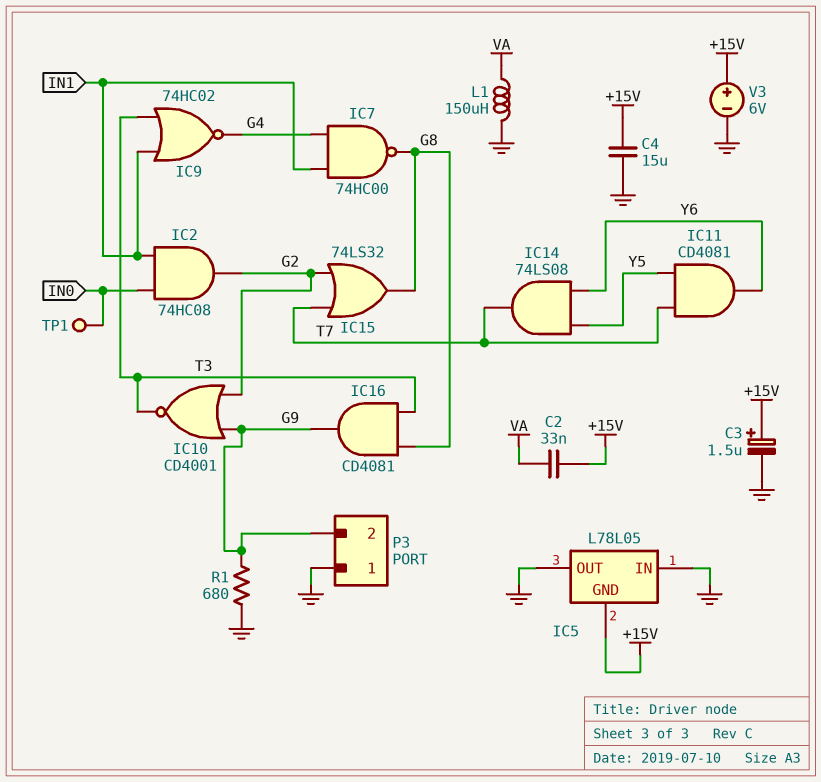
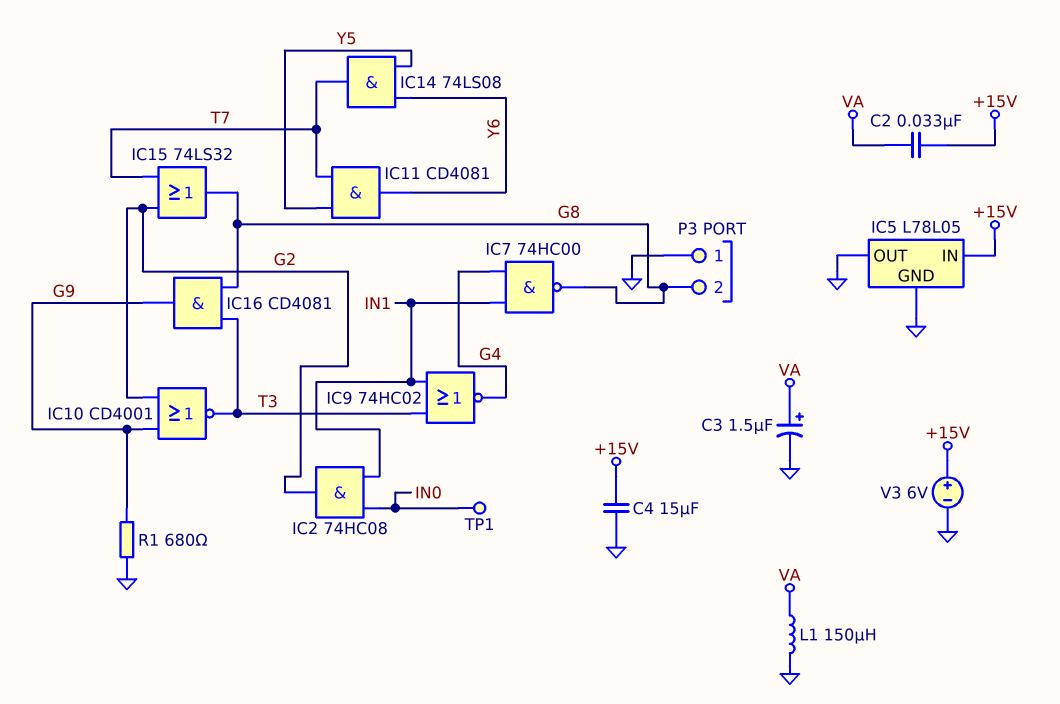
C3: 1.5uF (plus +15V, minus GND) -> 1.5uF (plus VA, minus GND)
IC5 pin GND: +15V -> GND
IC5 pin IN: GND -> +15V
P3 pin 2: G9 -> G8

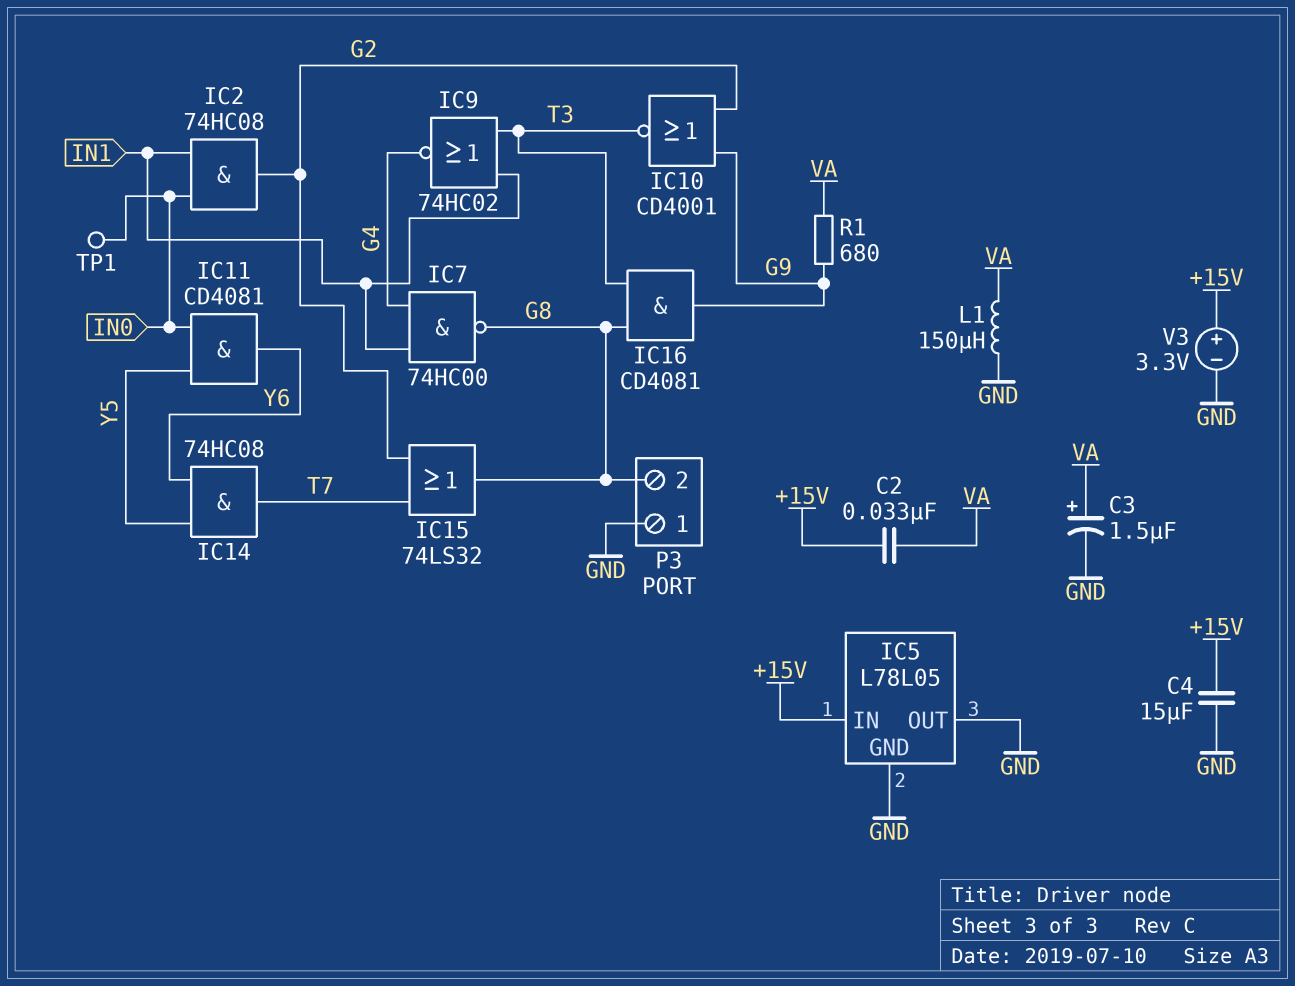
IC11: AND CD4081 (in T7, in Y5, out Y6) -> AND CD4081 (in IN0, in Y5, out Y6)
IC14: AND 74LS08 (in Y5, in Y6, out T7) -> AND 74HC08 (in Y5, in Y6, out T7)
R1: 680 (G9, GND) -> 680 (G9, VA)
V3: 6V (plus +15V, minus GND) -> 3.3V (plus +15V, minus GND)

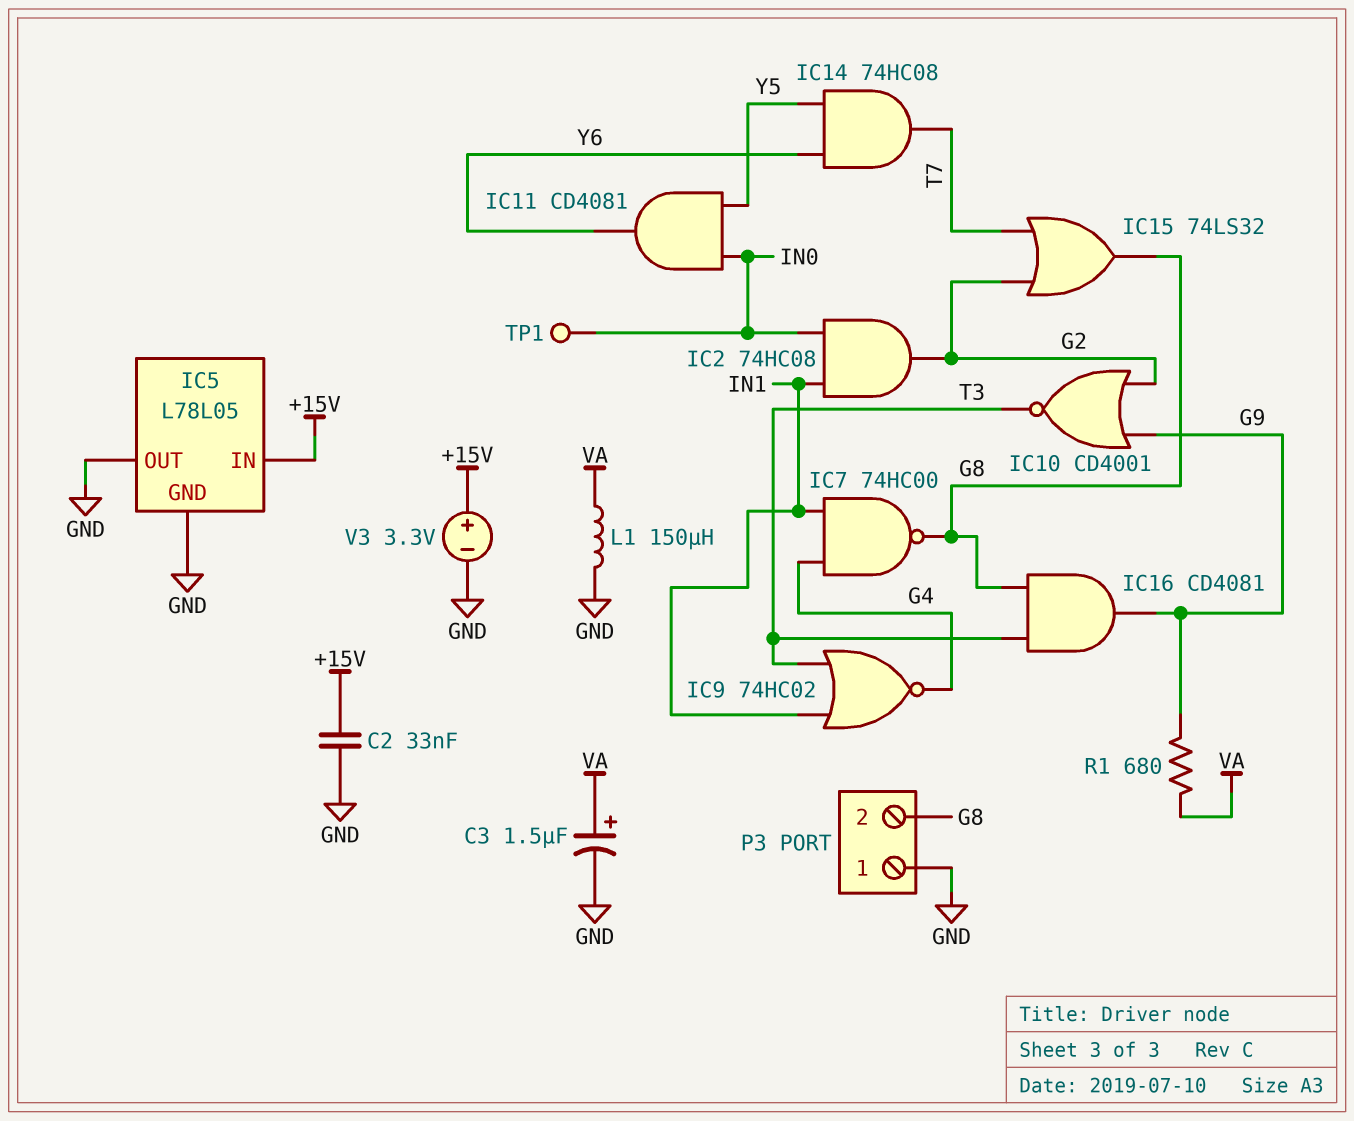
C2: 33nF (+15V, VA) -> 33nF (+15V, GND)
C4: 15uF (+15V, GND) -> none

